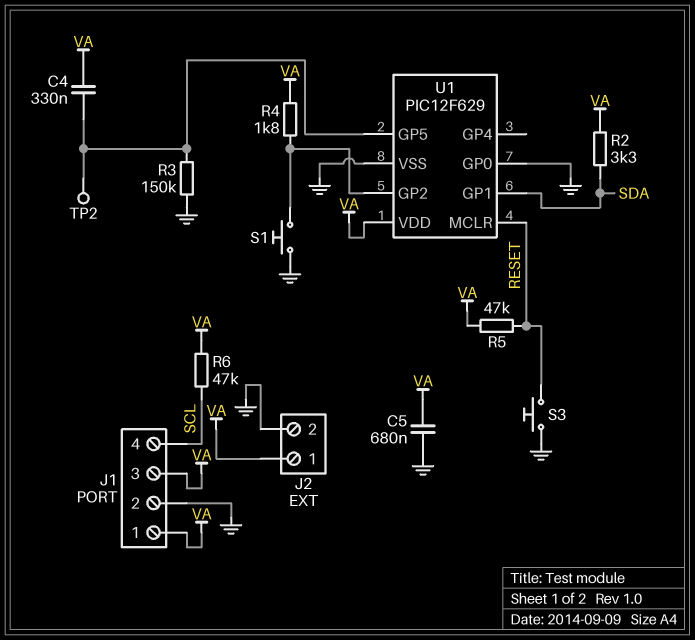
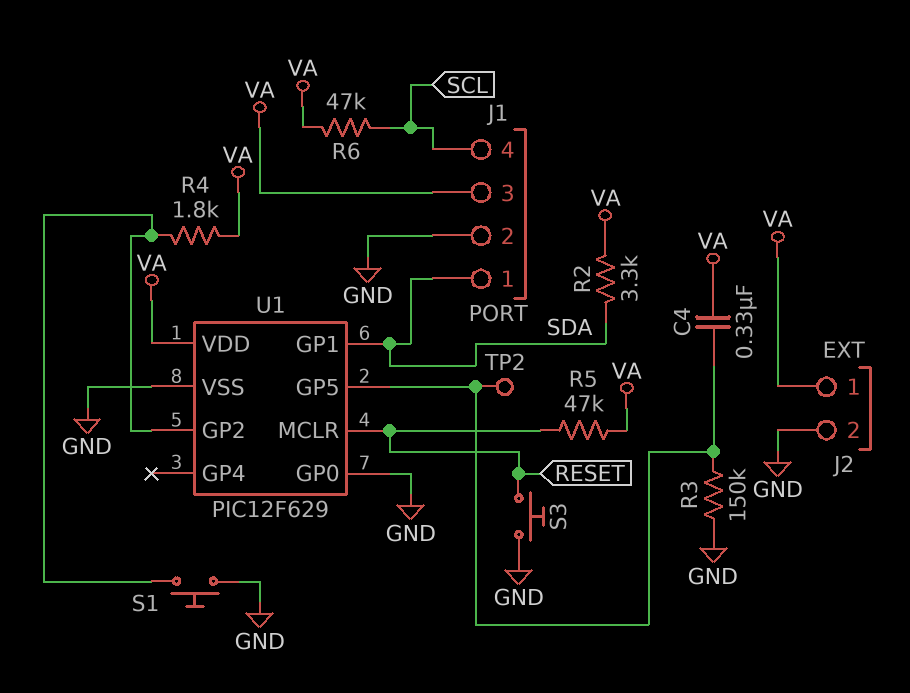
C5: 680nF (GND, VA) -> none
J1 pin 1: VA -> SDA

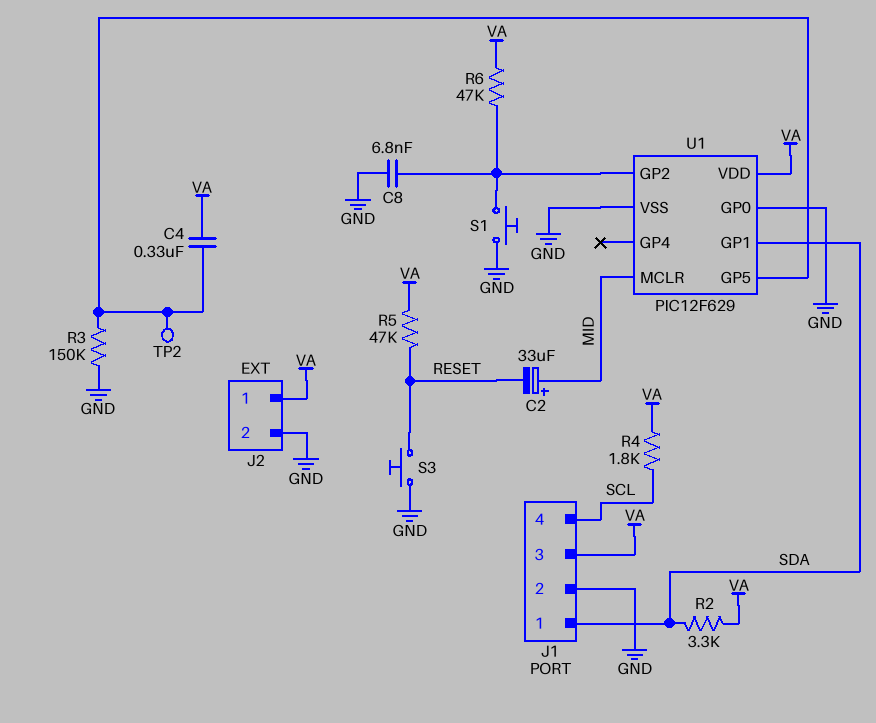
C2: none -> 33uF (plus MID, minus RESET)
C8: none -> 6.8nF (GND, U1/GP2)
R4: 1.8k (U1/GP2, VA) -> 1.8k (SCL, VA)
R6: 47k (SCL, VA) -> 47k (U1/GP2, VA)
U1 pin MCLR: RESET -> MID

